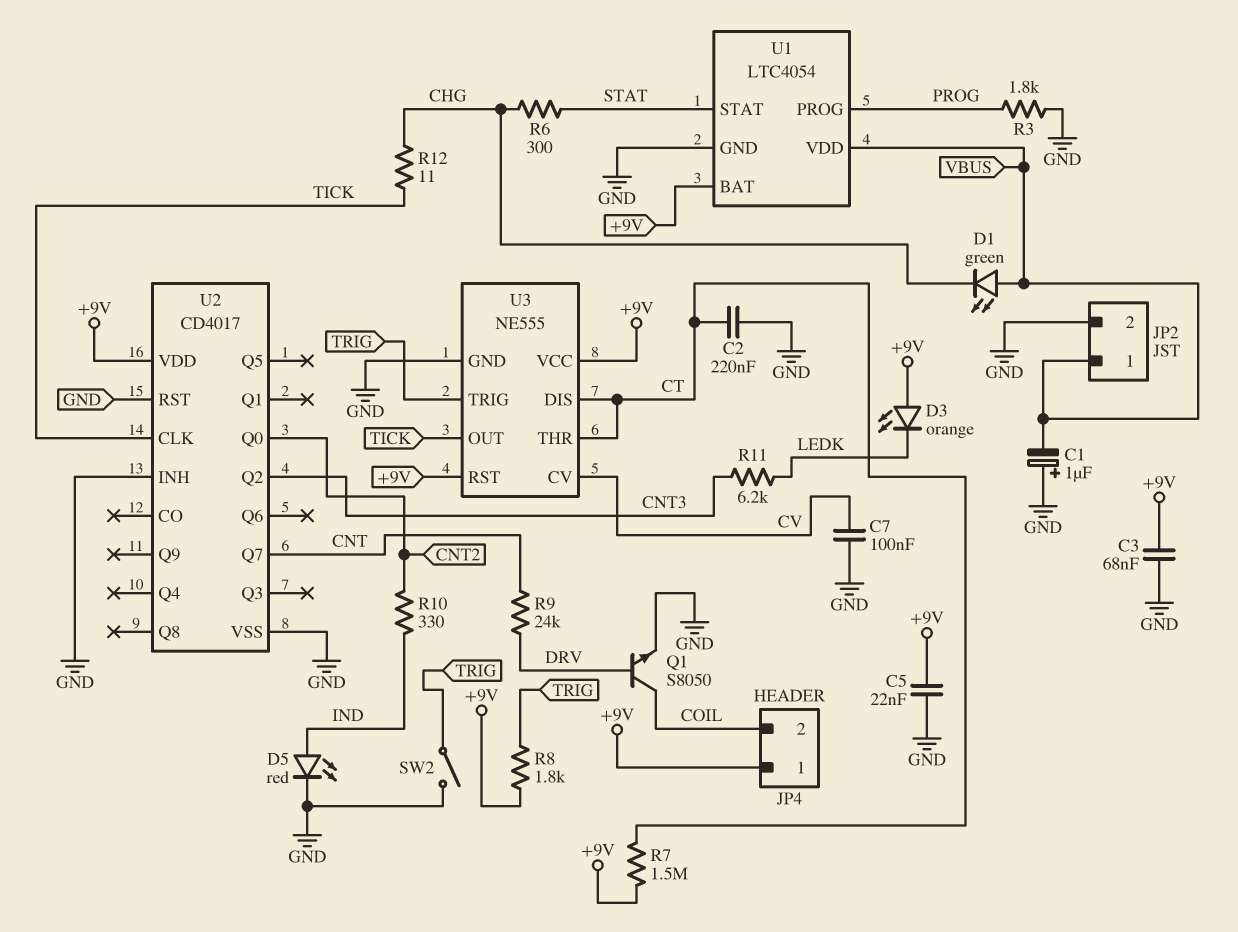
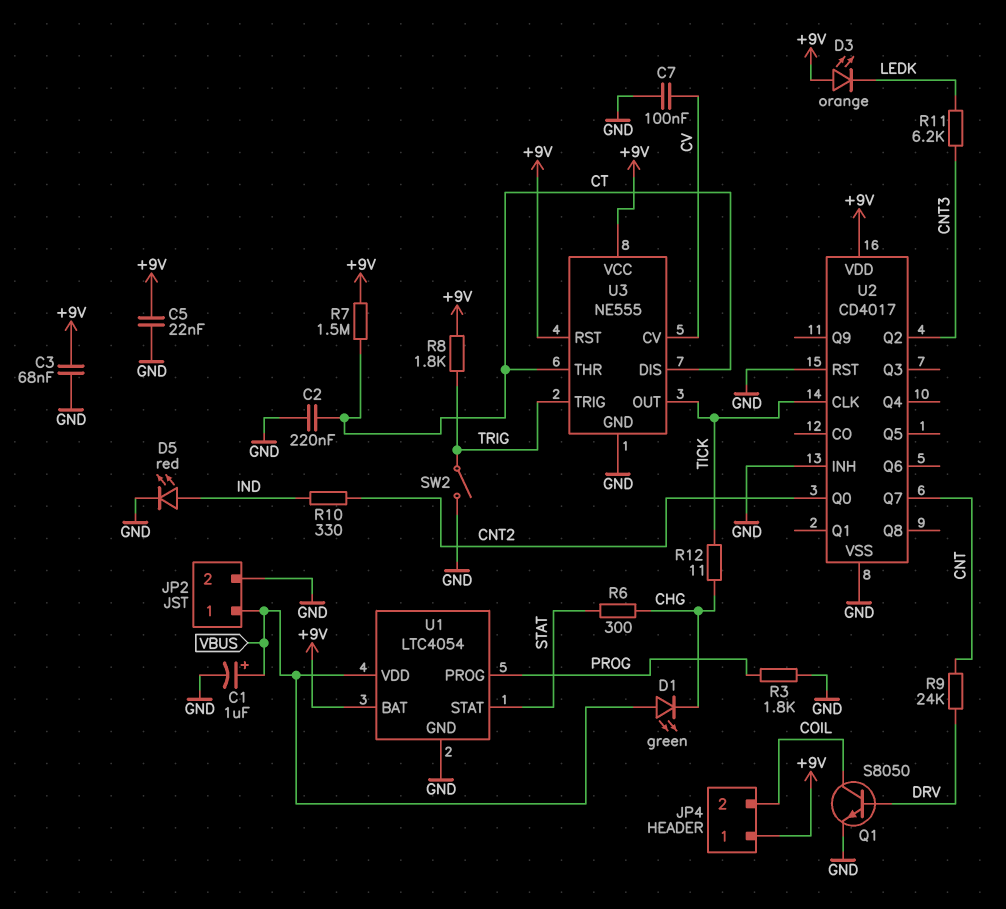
C1: 1uF (plus GND, minus VBUS) -> 1uF (plus VBUS, minus GND)

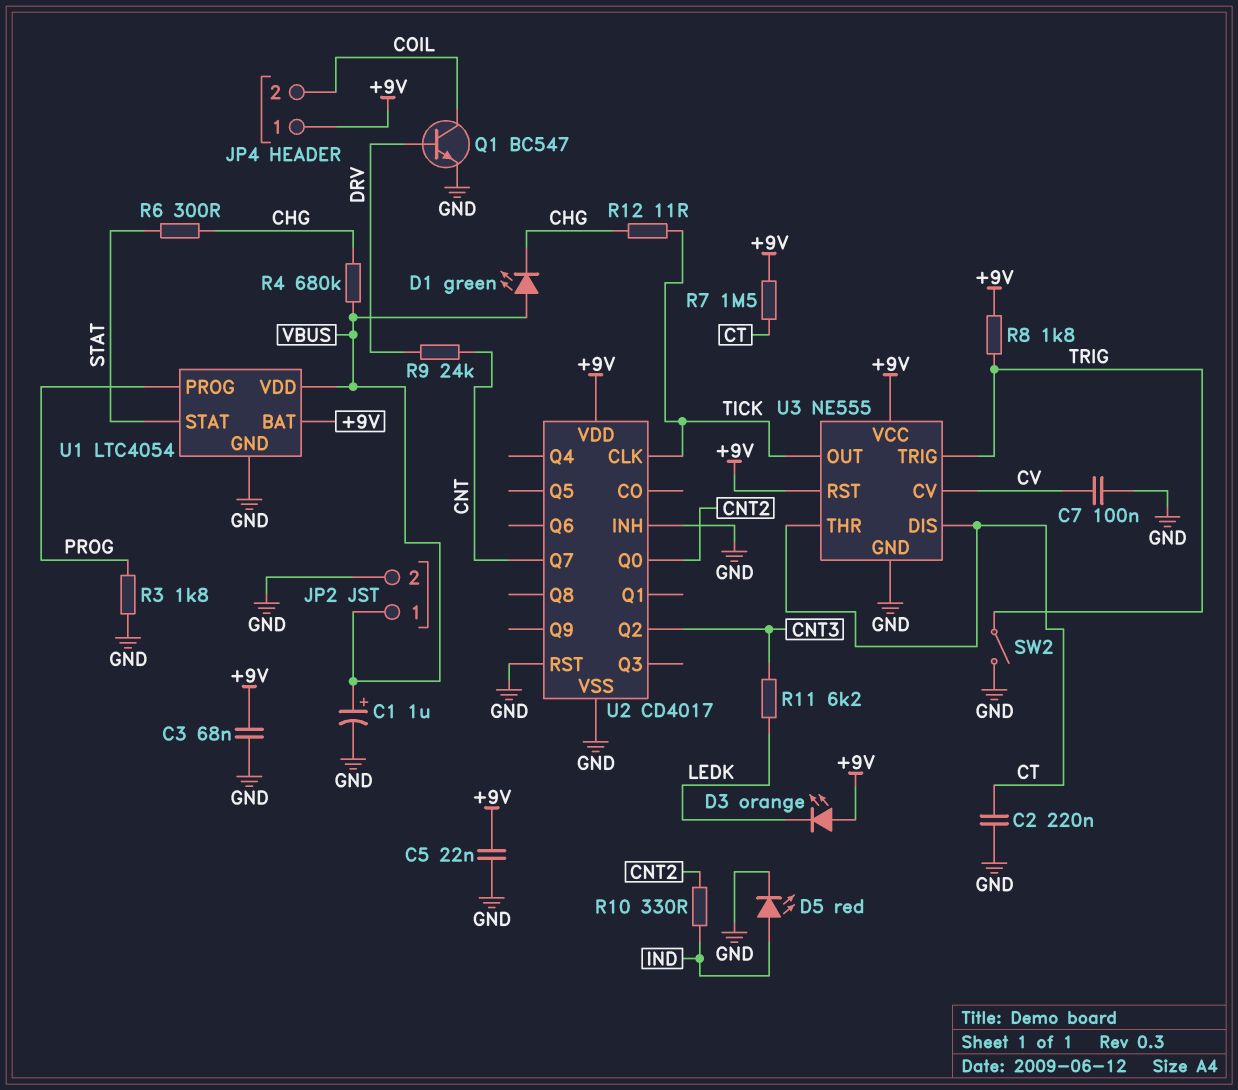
Q1: NPN S8050 (B DRV, C COIL, E GND) -> NPN BC547 (B DRV, C COIL, E GND)
R4: none -> 680k (CHG, VBUS)

